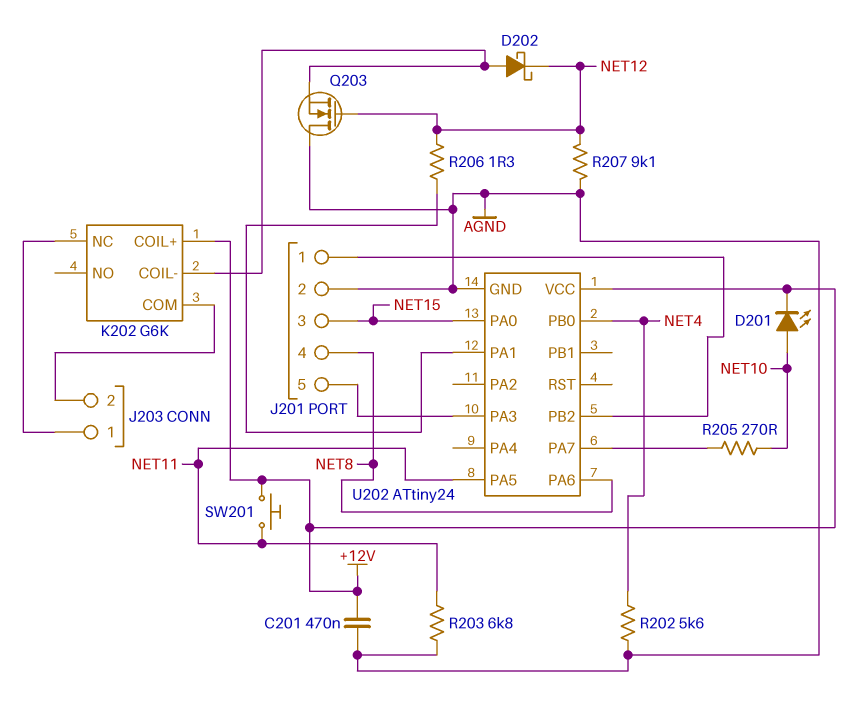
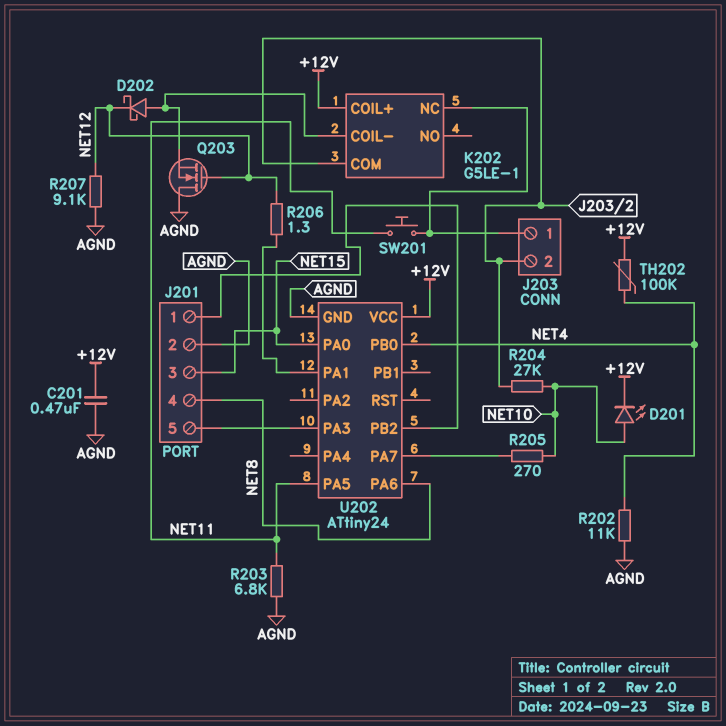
K202: G6K -> G5LE-1
R202: 5.6k (AGND, NET4) -> 11k (AGND, NET4)
R204: none -> 27k (J203/2, NET10)
SW201: button (+12V, NET11) -> button (J203/1, NET11)
TH202: none -> 100k (+12V, NET4)

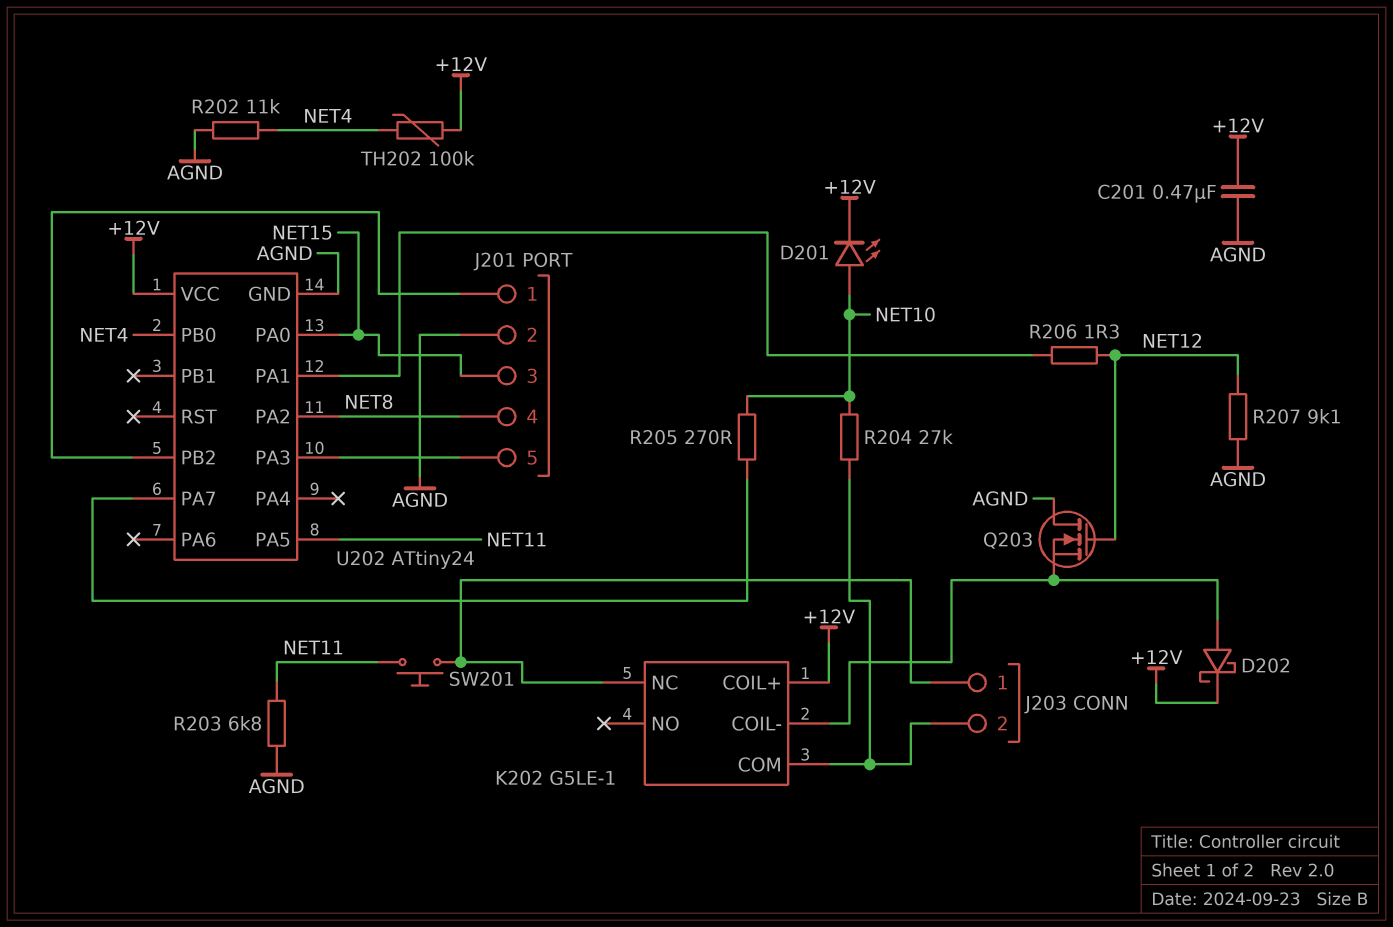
D202: schottky (A K202/COIL-, K NET12) -> schottky (A K202/COIL-, K +12V)
U202 pin PA2: none -> NET8
U202 pin PA6: NET8 -> none

